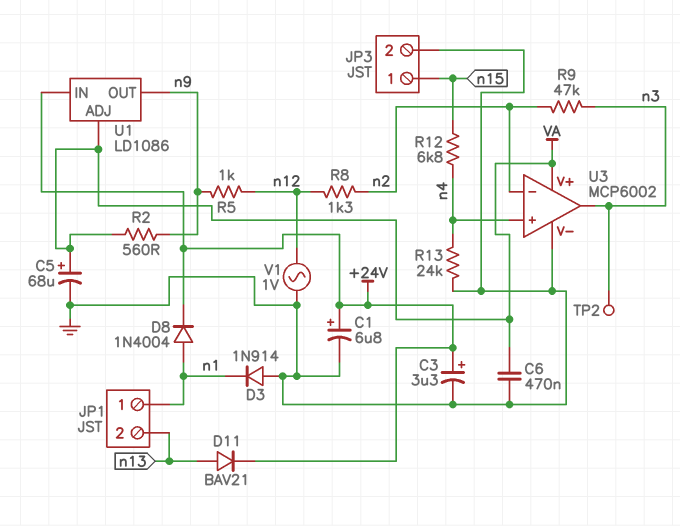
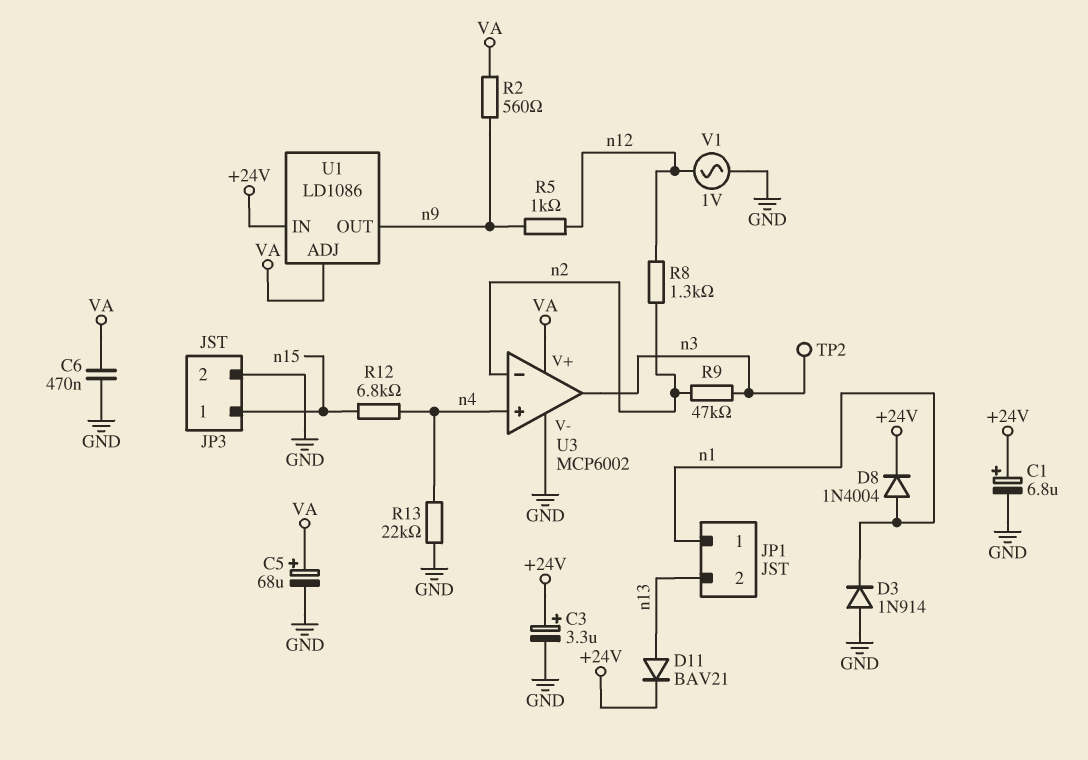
R13: 24k (GND, n4) -> 22k (GND, n4)

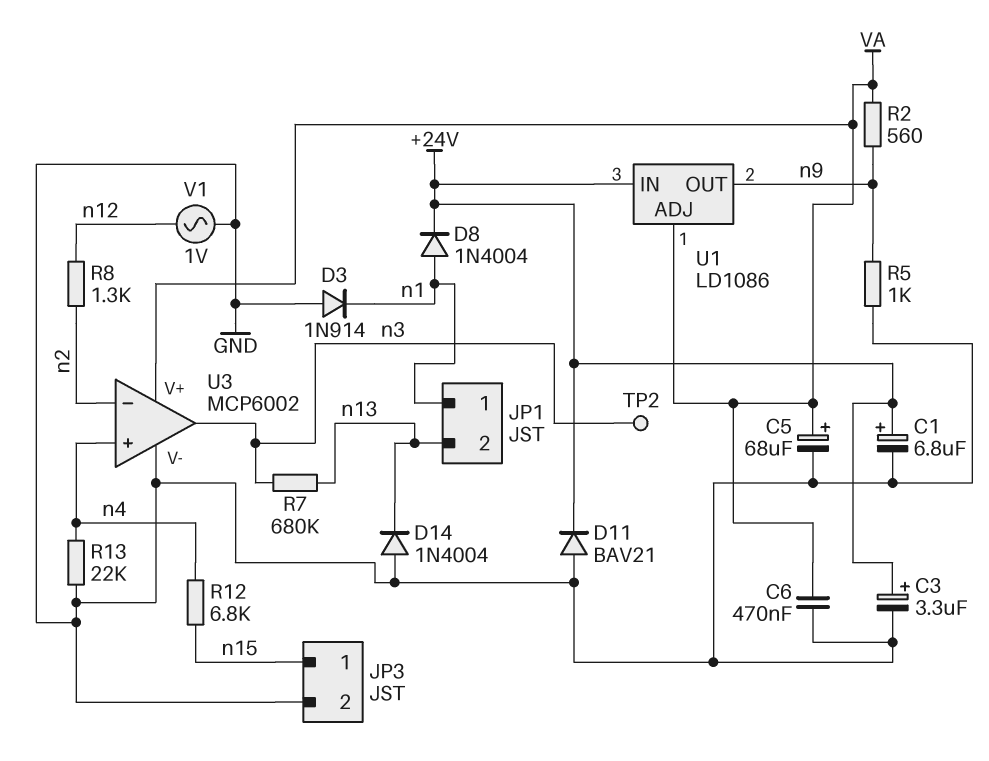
D11: diode BAV21 (A n13, K +24V) -> diode BAV21 (A GND, K +24V)
D14: none -> diode 1N4004 (A GND, K n13)
R5: 1k (n9, n12) -> 1k (GND, n9)
R7: none -> 680k (n3, n13)
R9: 47k (n2, n3) -> none

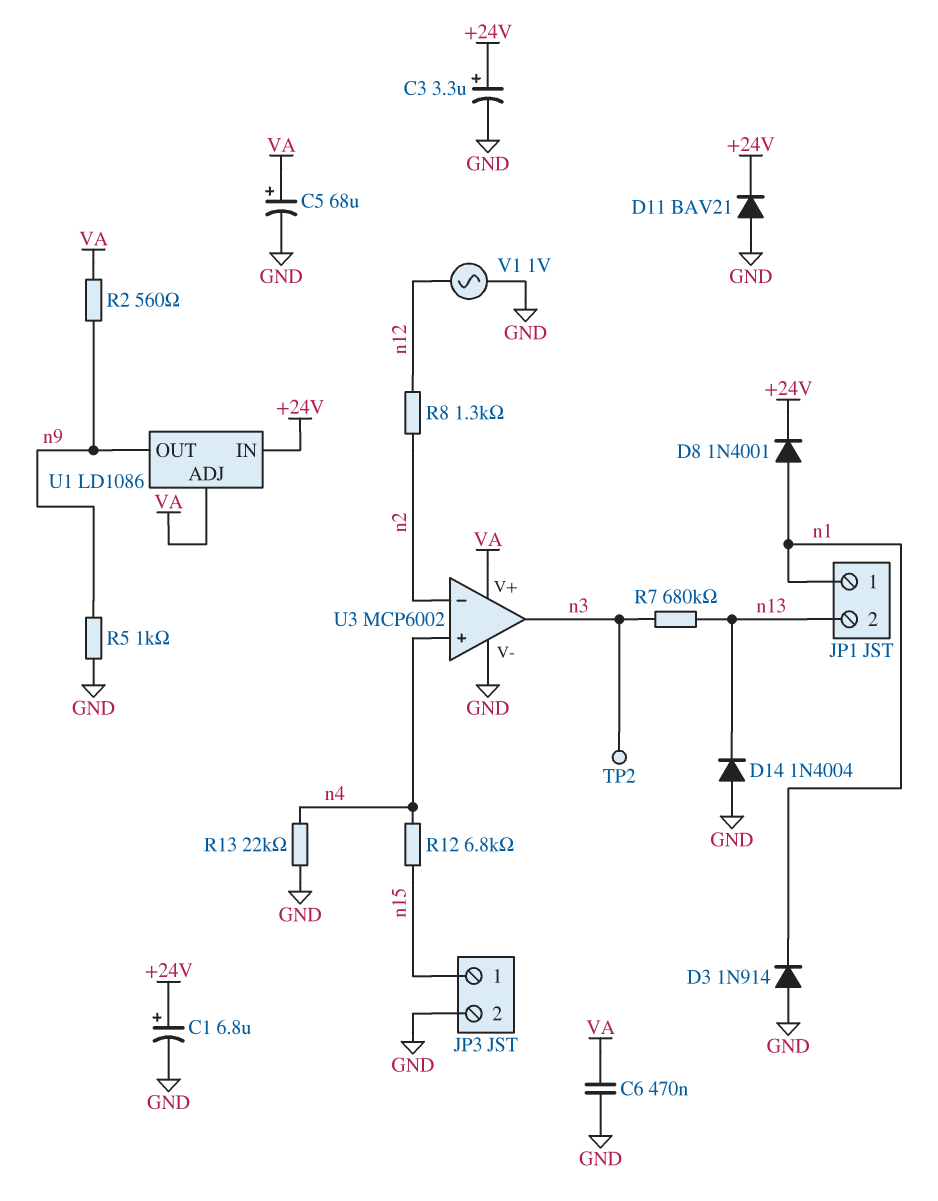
D8: diode 1N4004 (A n1, K +24V) -> diode 1N4001 (A n1, K +24V)

